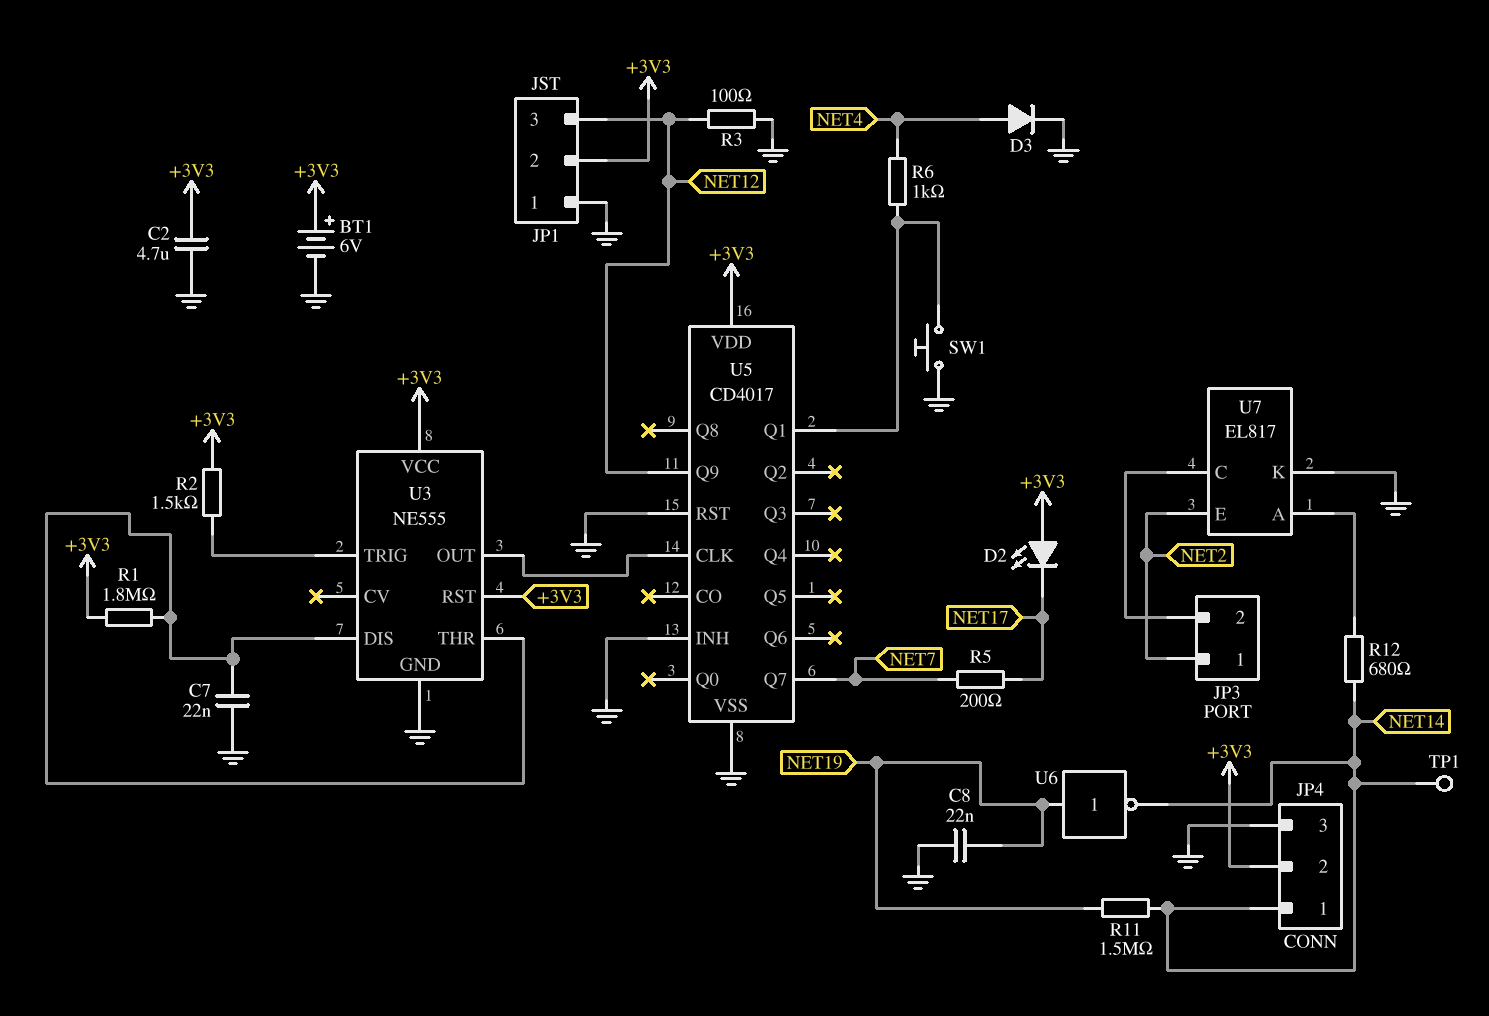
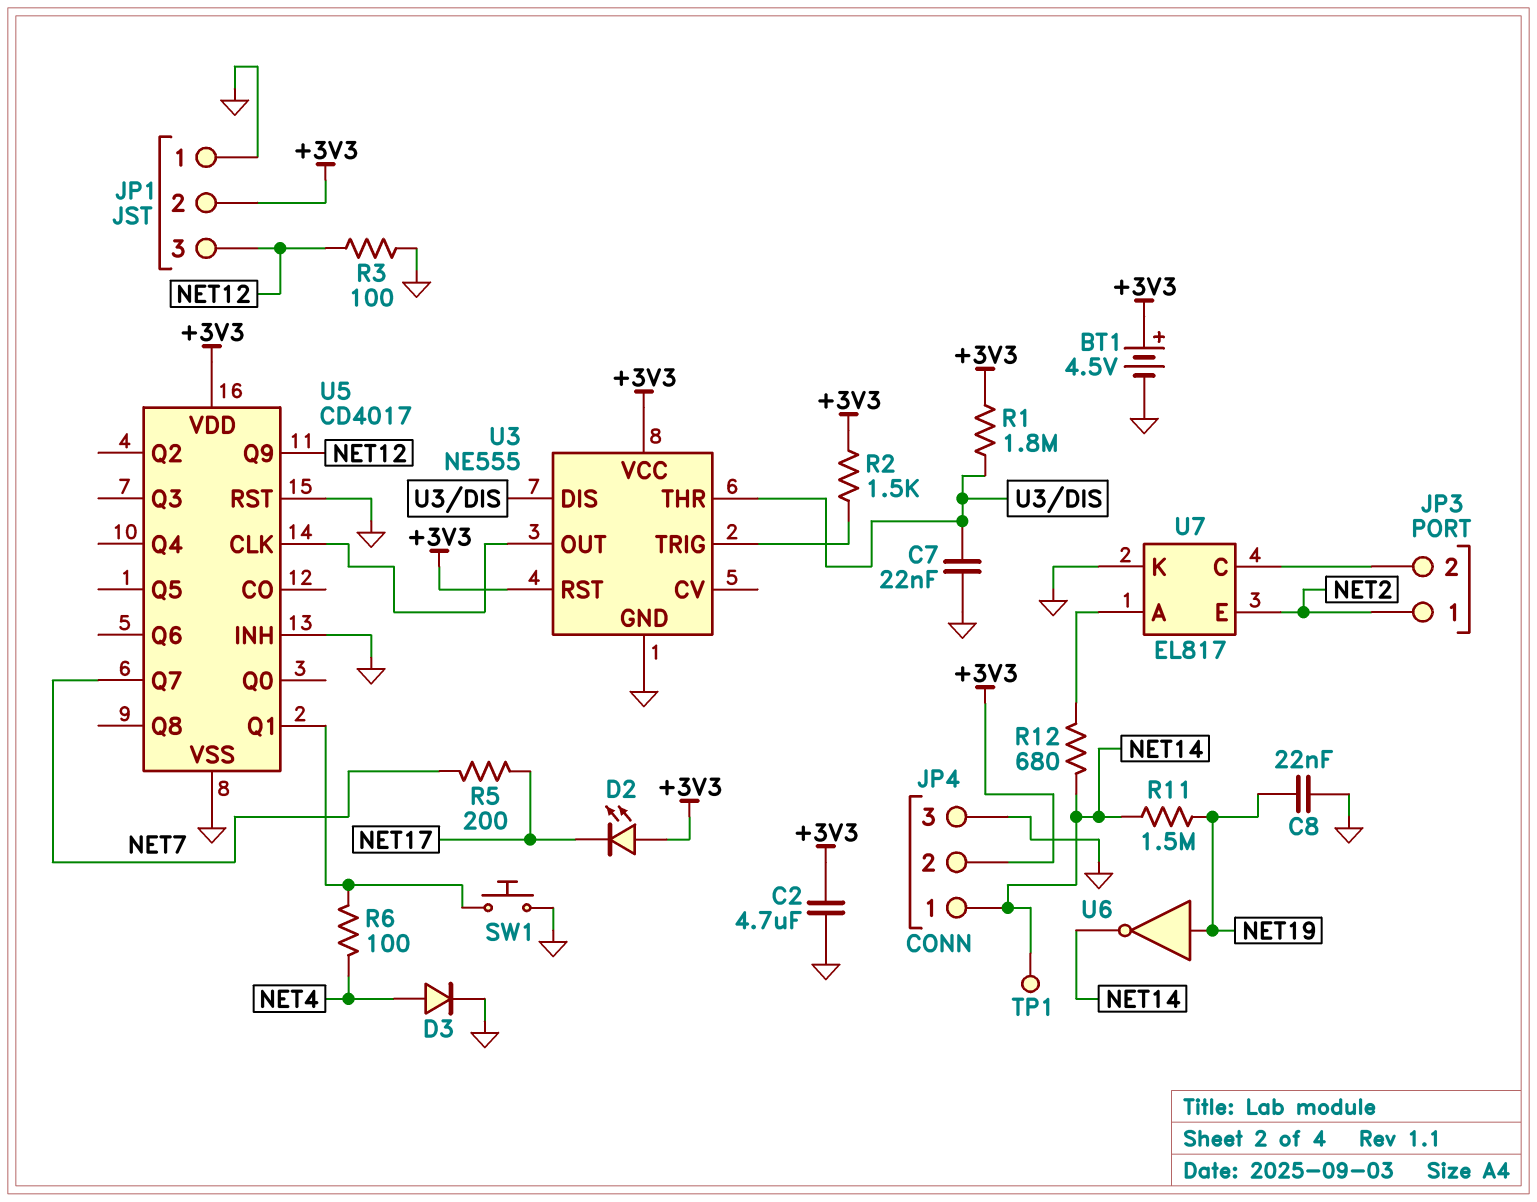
BT1: 6V (plus +3V3, minus GND) -> 4.5V (plus +3V3, minus GND)
R6: 1k (NET4, U5/Q1) -> 100 (NET4, U5/Q1)

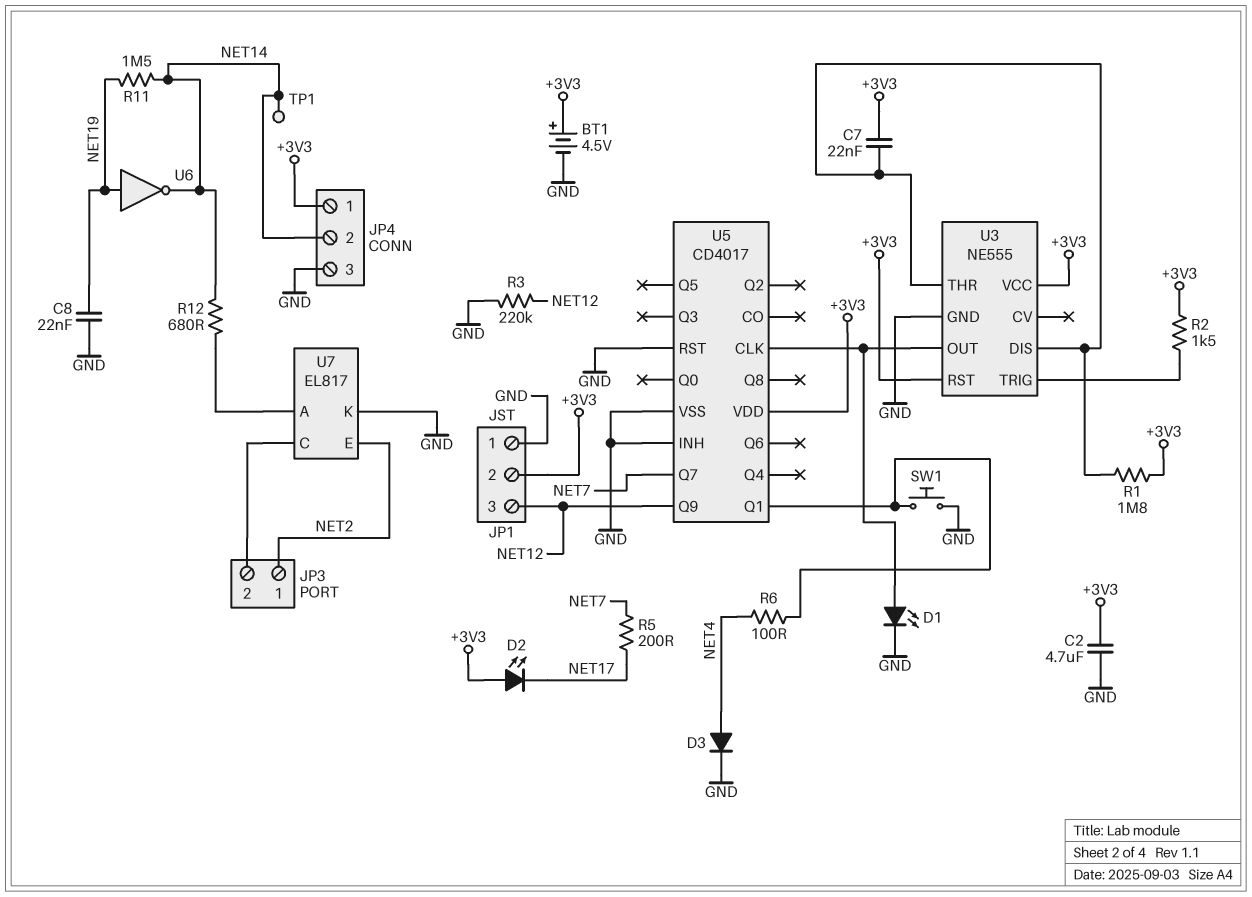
C7: 22nF (GND, U3/DIS) -> 22nF (+3V3, U3/DIS)
D1: none -> LED (A U3/OUT, K GND)
JP4 pin 1: NET14 -> +3V3
JP4 pin 2: +3V3 -> NET14
R3: 100 (GND, NET12) -> 220k (GND, NET12)

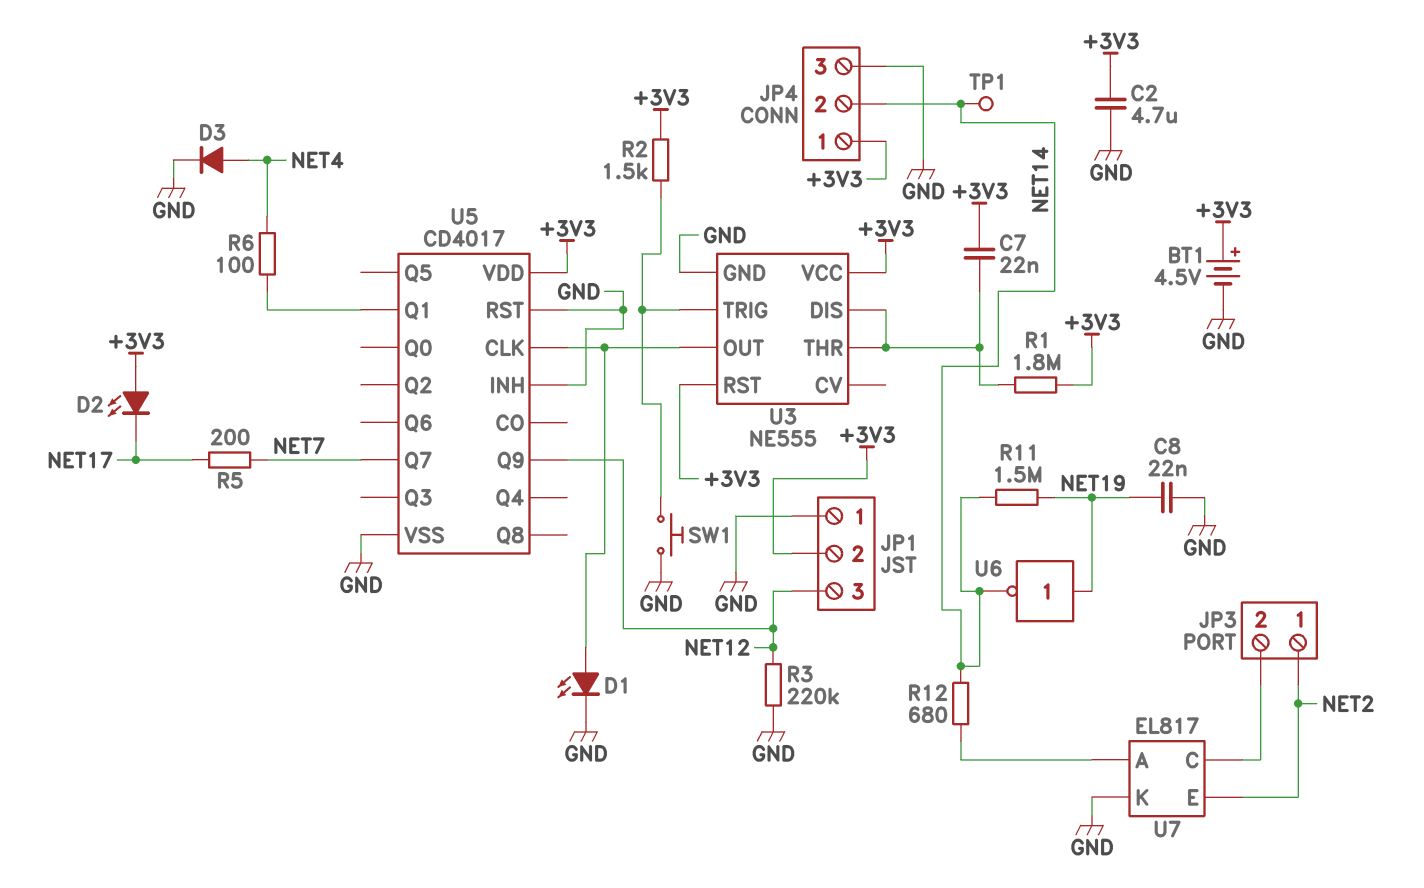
SW1: button (GND, U5/Q1) -> button (GND, U3/TRIG)

